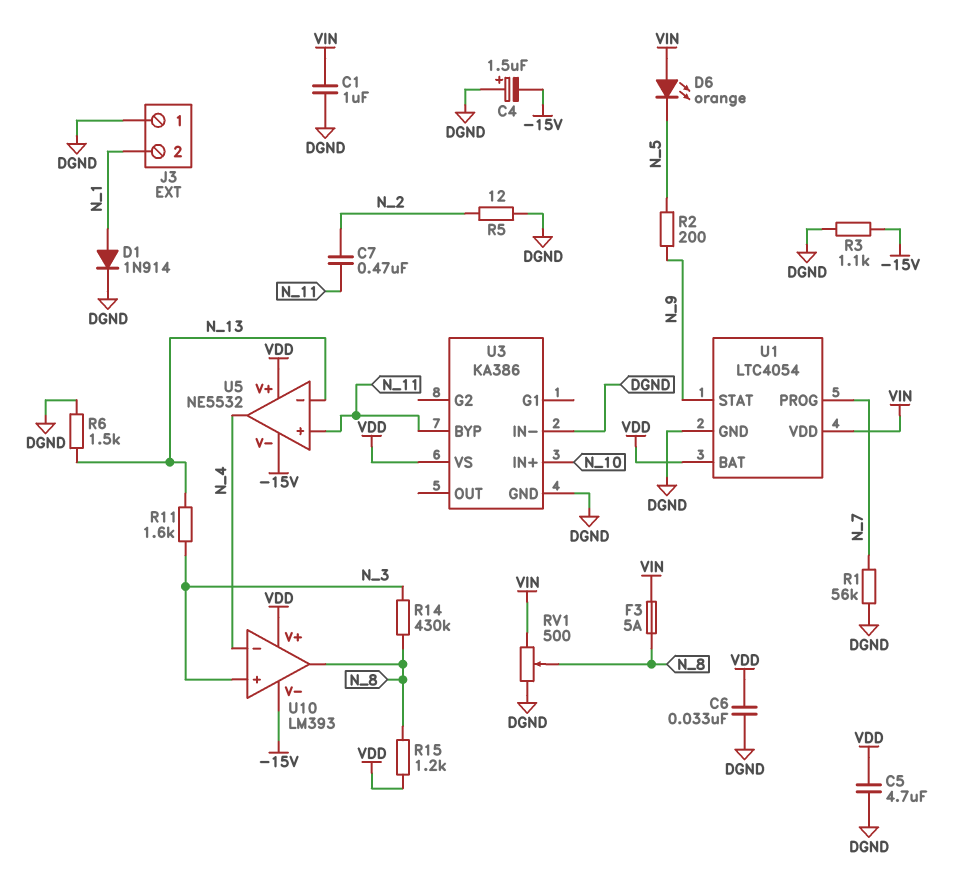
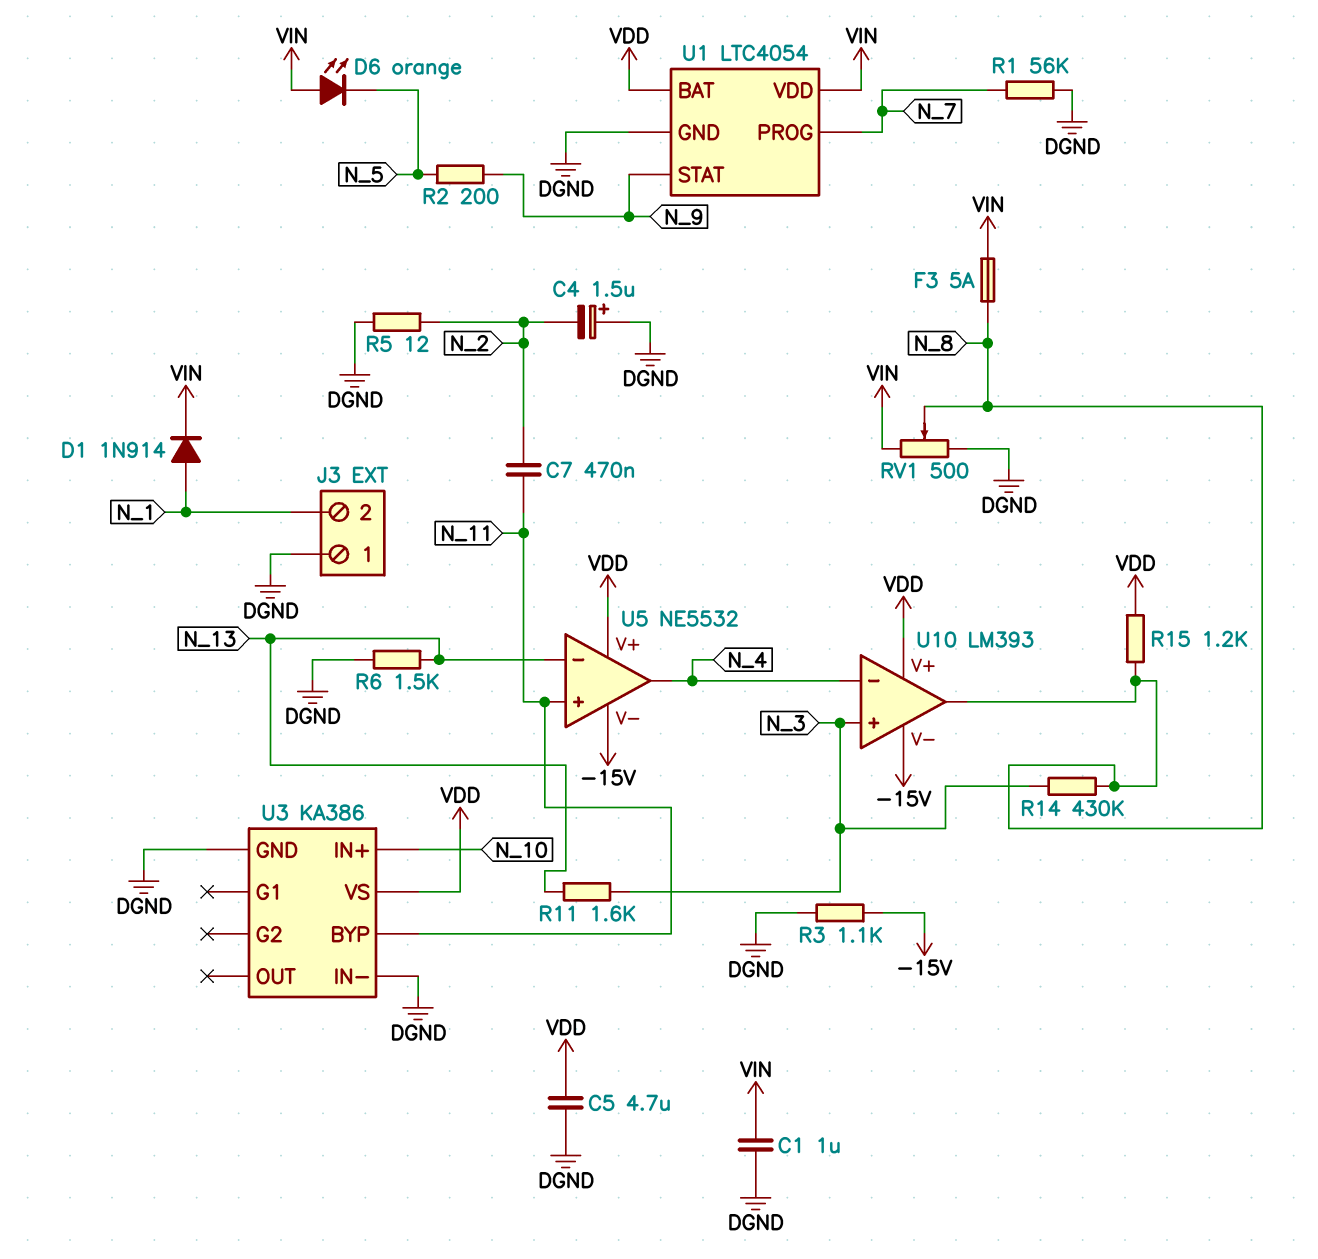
C4: 1.5uF (plus DGND, minus -15V) -> 1.5uF (plus DGND, minus N_2)
C6: 33nF (DGND, VDD) -> none
D1: diode 1N914 (A N_1, K DGND) -> diode 1N914 (A N_1, K VIN)

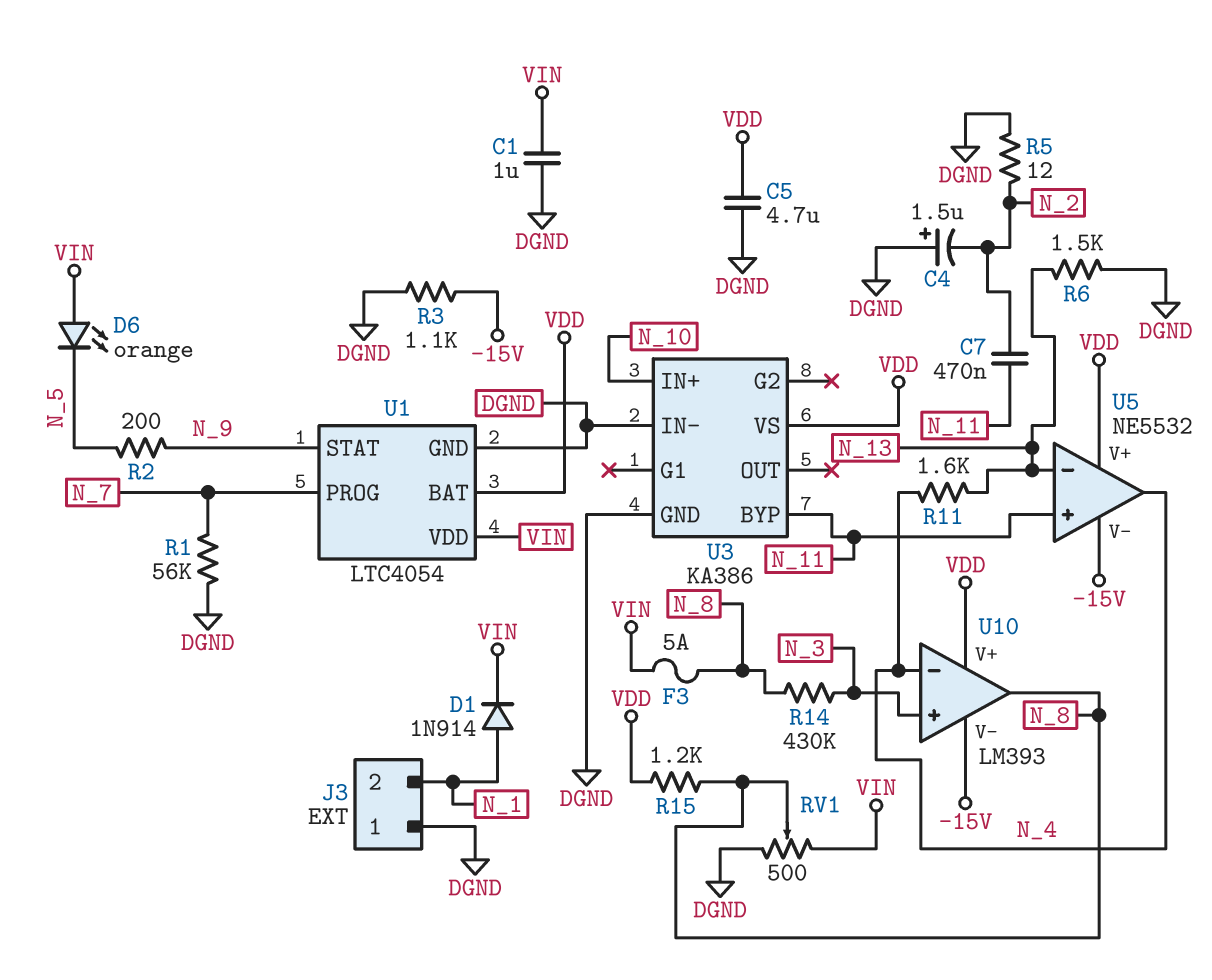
R11: 1.6k (N_3, N_13) -> 1.6k (N_4, N_13)

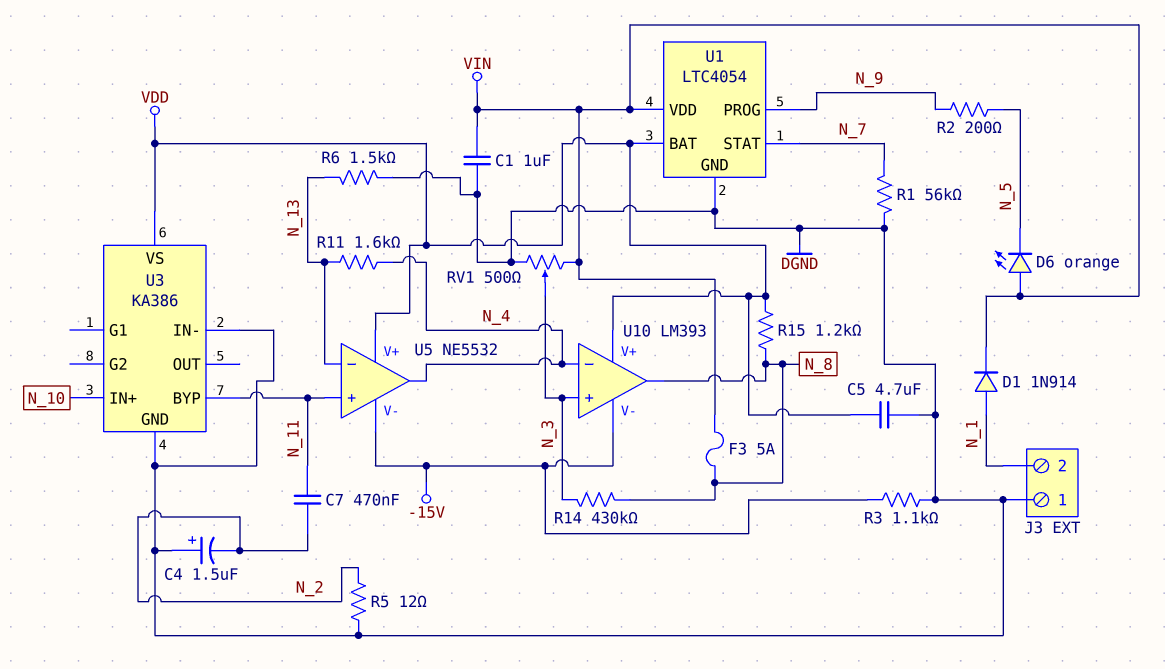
RV1: 500 (DGND, VIN, wiper N_8) -> 500 (DGND, VIN, wiper N_3)
U1 pin PROG: N_7 -> N_9
U1 pin STAT: N_9 -> N_7

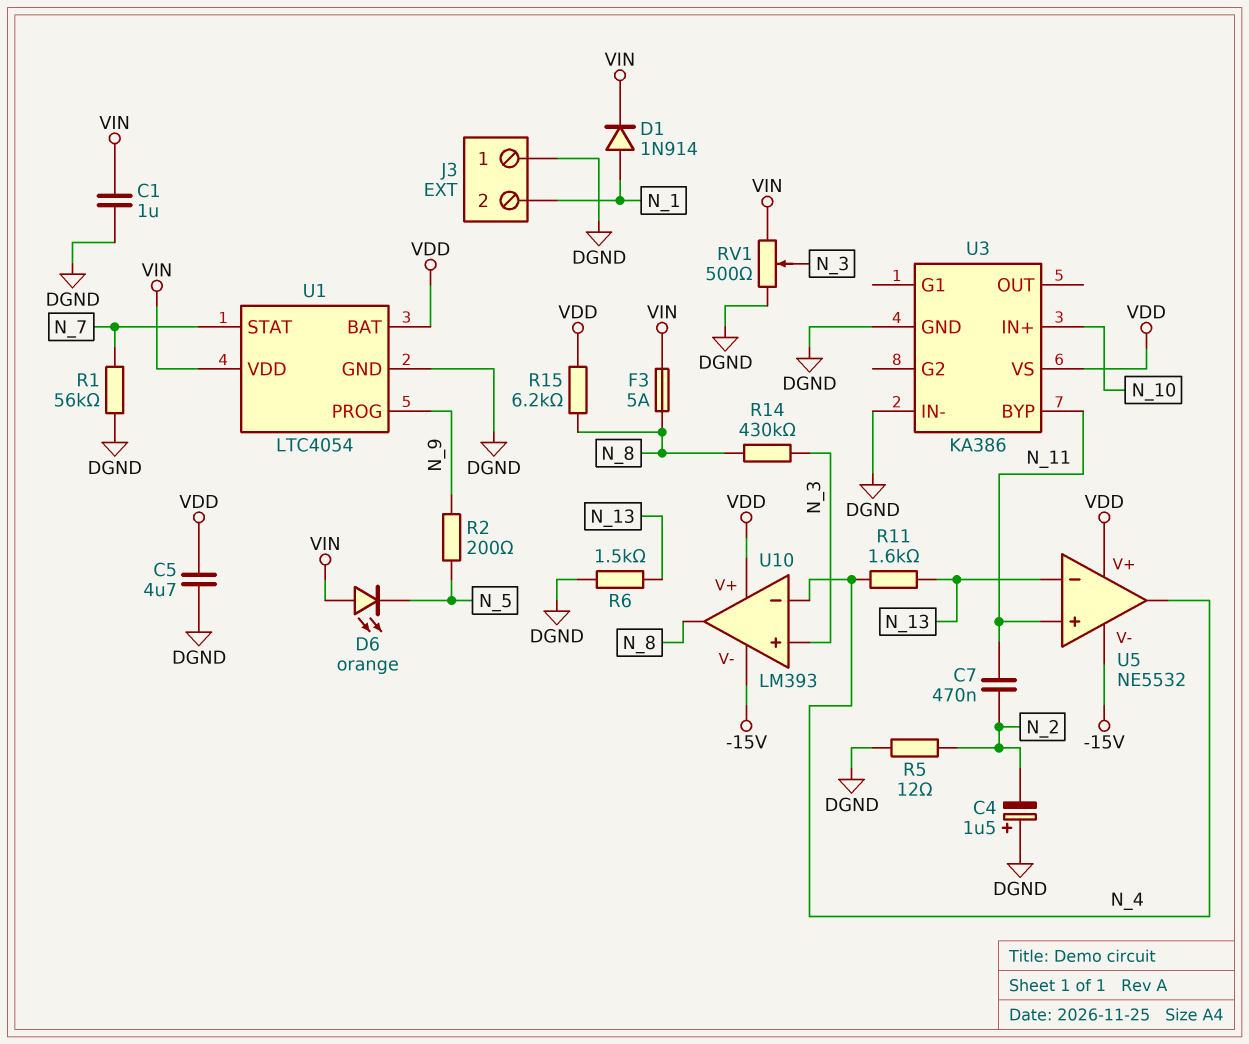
R3: 1.1k (-15V, DGND) -> none
R15: 1.2k (N_8, VDD) -> 6.2k (N_8, VDD)

